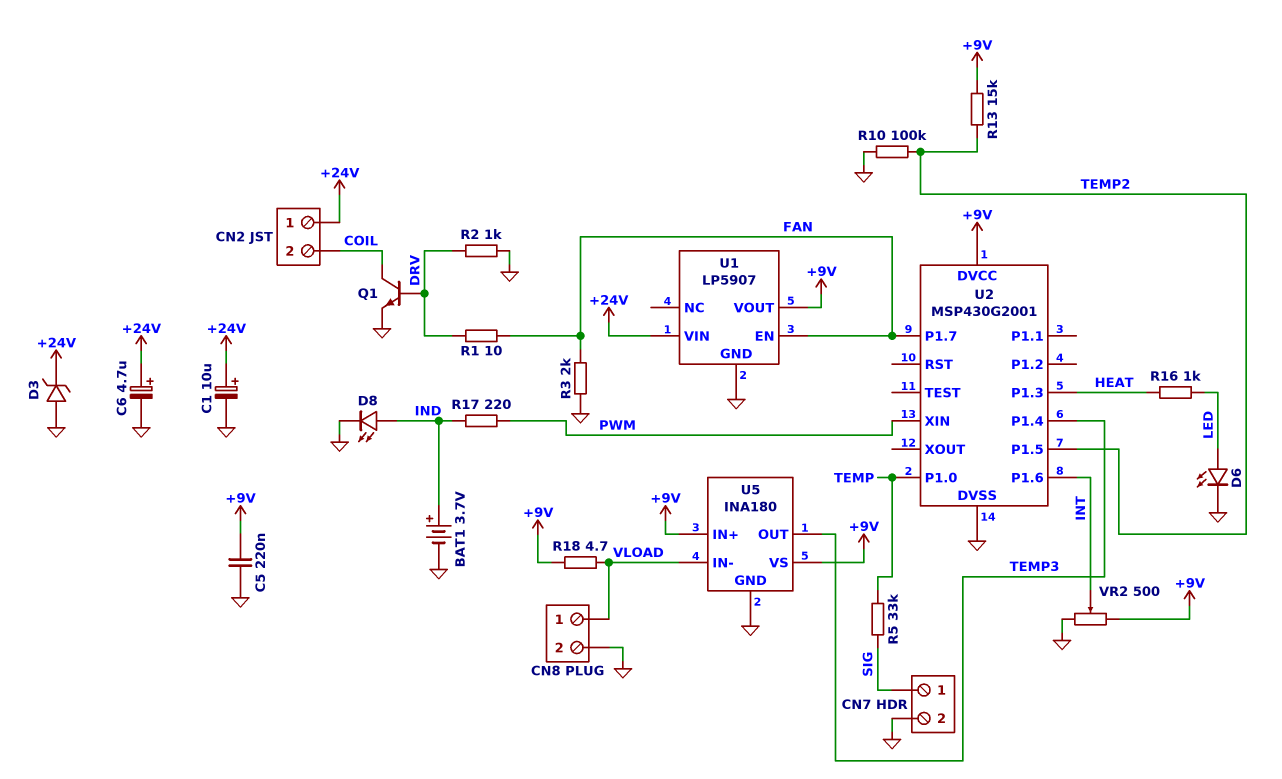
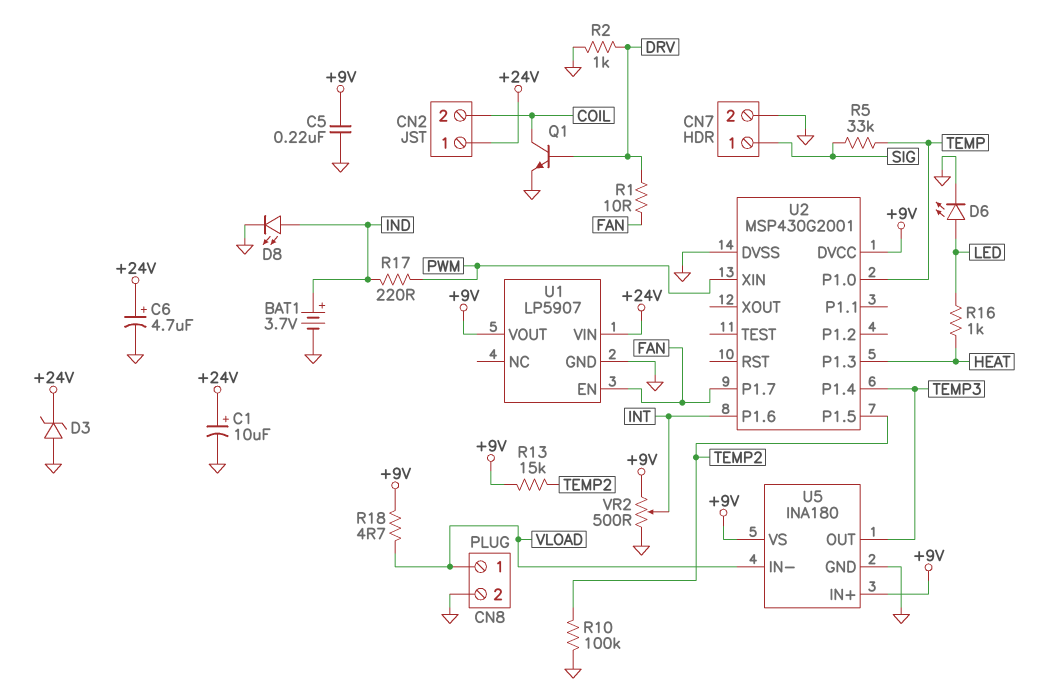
R3: 2k (FAN, GND) -> none

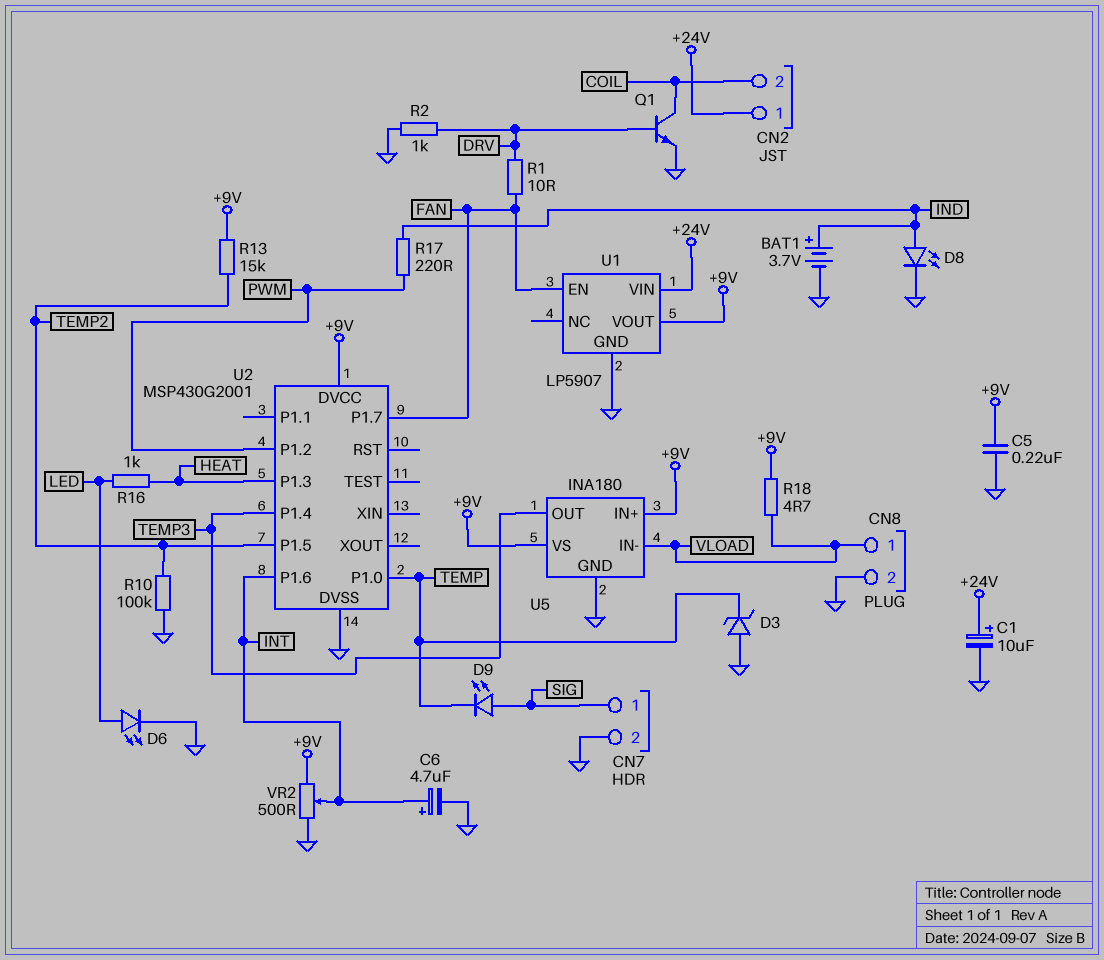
C6: 4.7uF (plus +24V, minus GND) -> 4.7uF (plus INT, minus GND)
D3: zener (A GND, K +24V) -> zener (A GND, K TEMP)
D9: none -> LED (A SIG, K TEMP)
R5: 33k (SIG, TEMP) -> none
U2 pin P1.2: none -> PWM
U2 pin XIN: PWM -> none

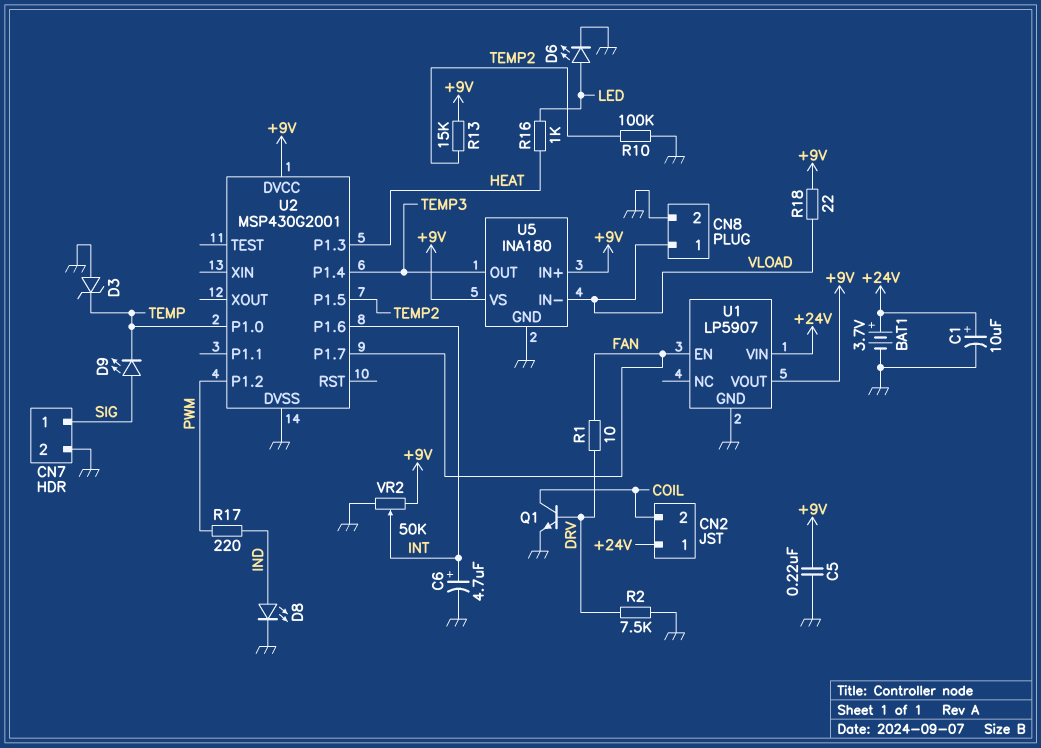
BAT1: 3.7V (plus IND, minus GND) -> 3.7V (plus +24V, minus GND)
R2: 1k (DRV, GND) -> 7.5k (DRV, GND)
R18: 4.7 (+9V, VLOAD) -> 22 (+9V, VLOAD)
VR2: 500 (+9V, GND, wiper INT) -> 50k (+9V, GND, wiper INT)

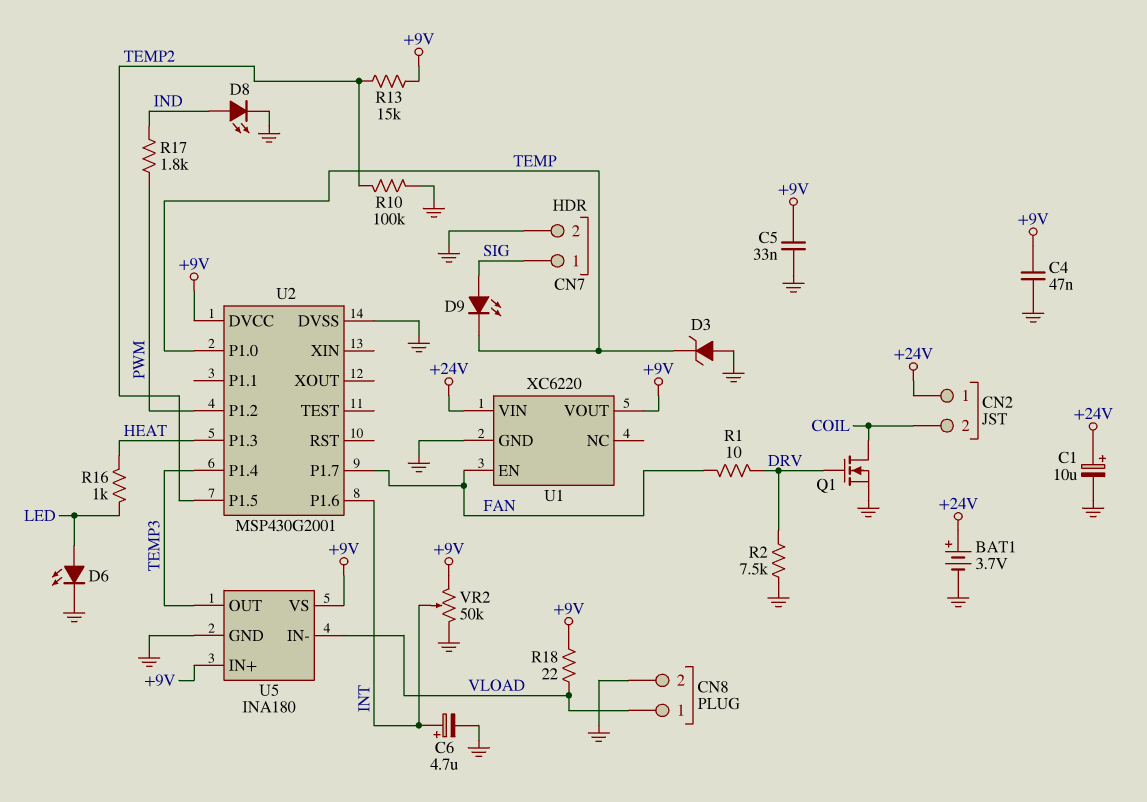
C4: none -> 47nF (+9V, GND)
C5: 220nF (+9V, GND) -> 33nF (+9V, GND)
Q1: NPN (B DRV, C COIL, E GND) -> NMOS (G DRV, D COIL, S GND)
R17: 220 (IND, PWM) -> 1.8k (IND, PWM)
U1: LP5907 -> XC6220

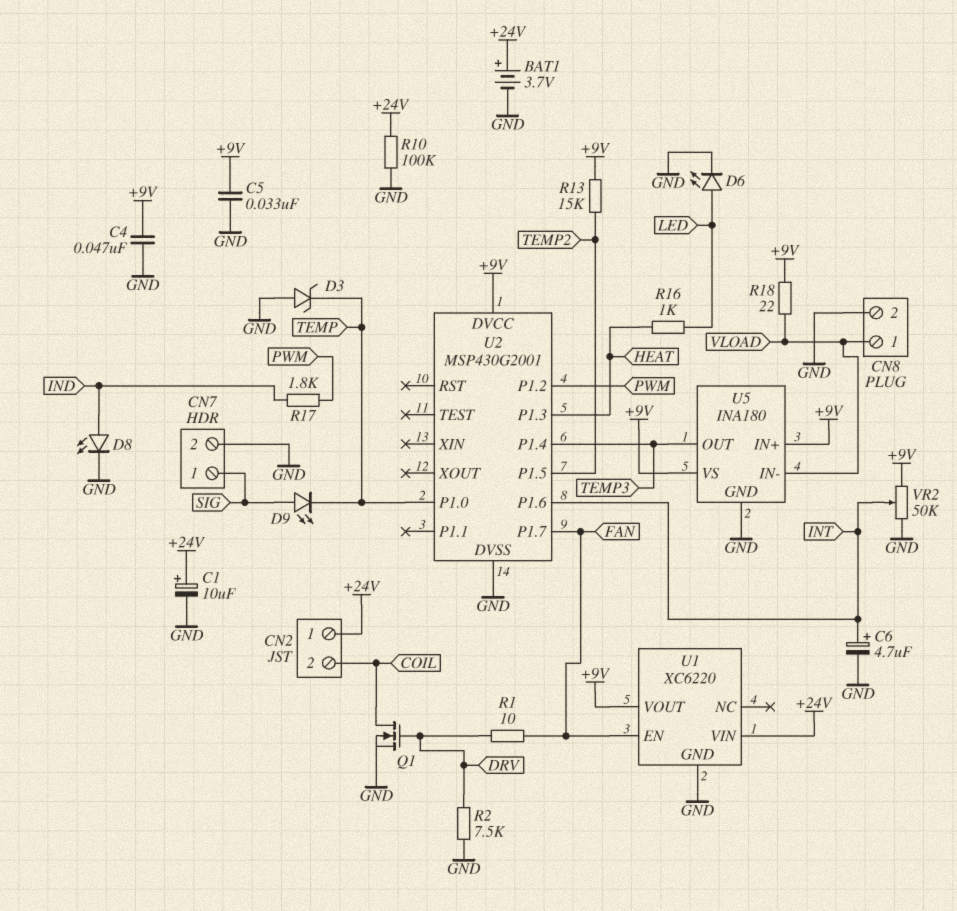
R10: 100k (GND, TEMP2) -> 100k (+24V, GND)

